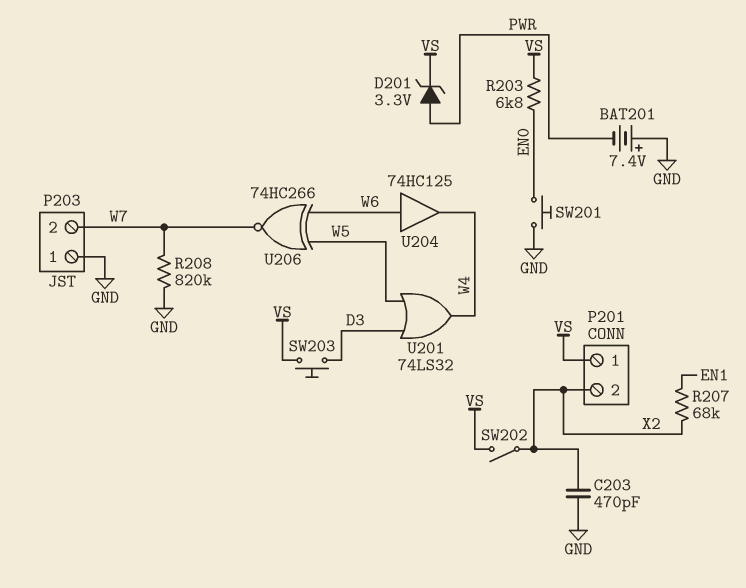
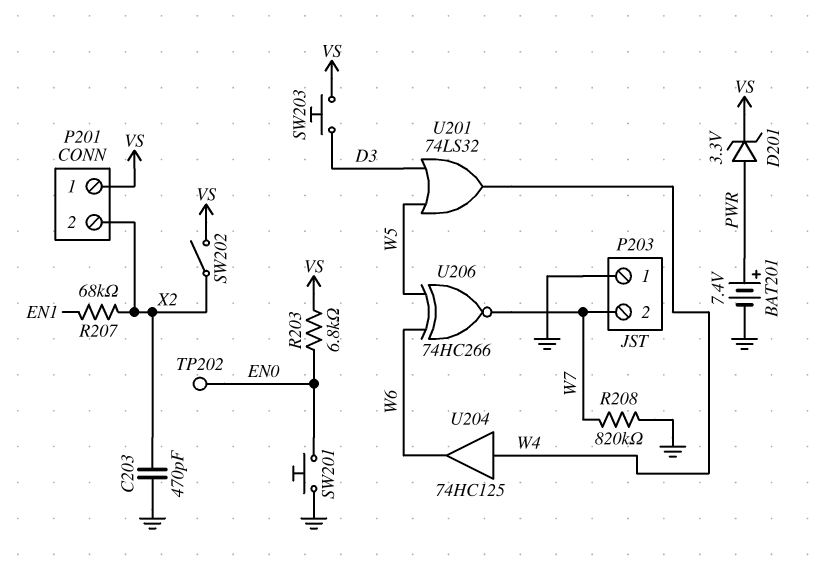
BAT201: 7.4V (plus GND, minus PWR) -> 7.4V (plus PWR, minus GND)
TP202: none -> test point (EN0)
U204: buffer 74HC125 (in W6, out W4) -> buffer 74HC125 (in W4, out W6)

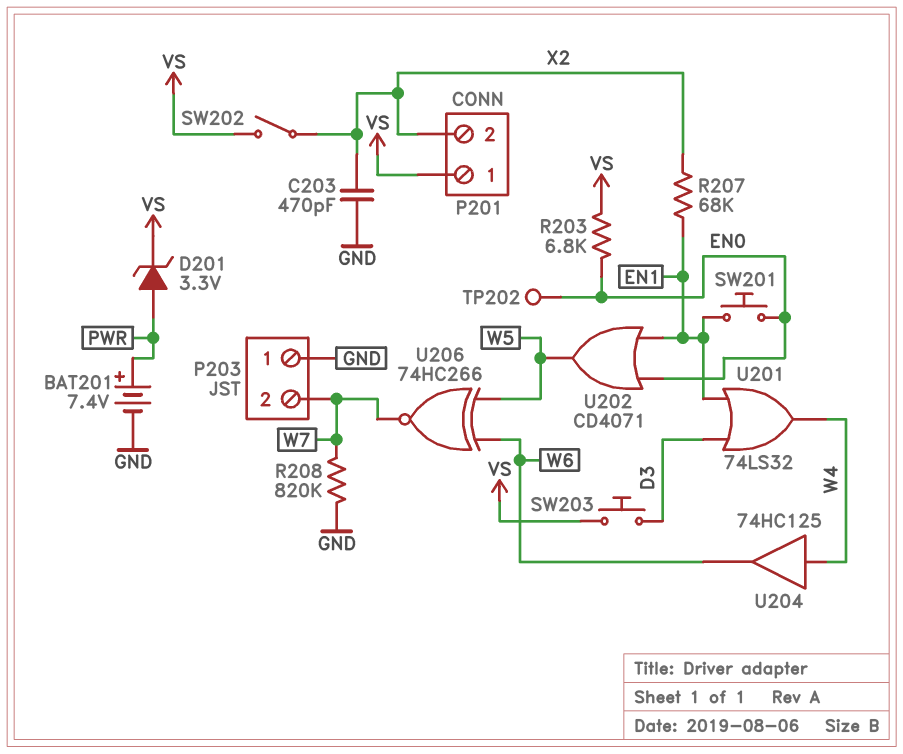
SW201: button (EN0, GND) -> button (EN0, EN1)
U201: OR 74LS32 (in D3, in W5, out W4) -> OR 74LS32 (in D3, in EN1, out W4)
U202: none -> OR CD4071 (in EN0, in EN1, out W5)

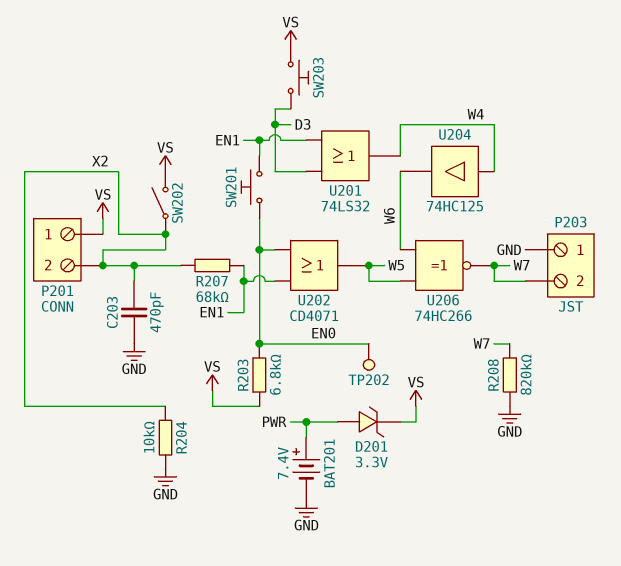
R204: none -> 10k (GND, X2)

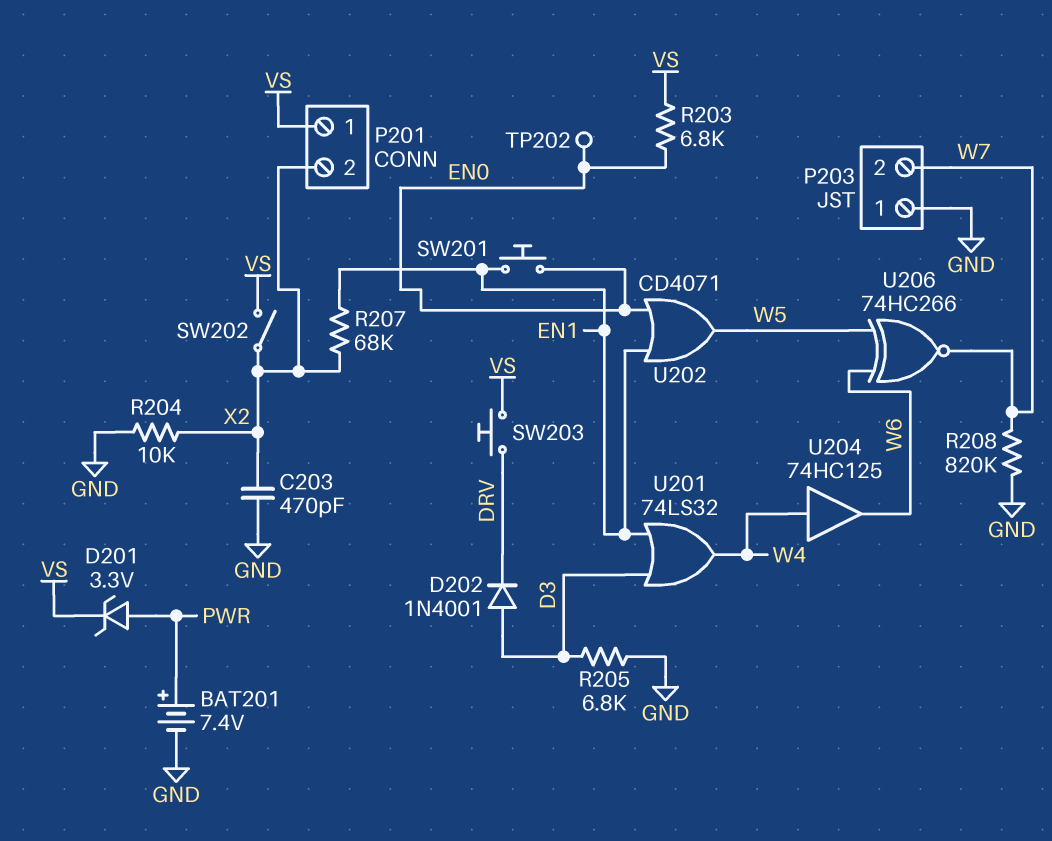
D202: none -> diode 1N4001 (A D3, K DRV)
R205: none -> 6.8k (D3, GND)
SW203: button (D3, VS) -> button (DRV, VS)

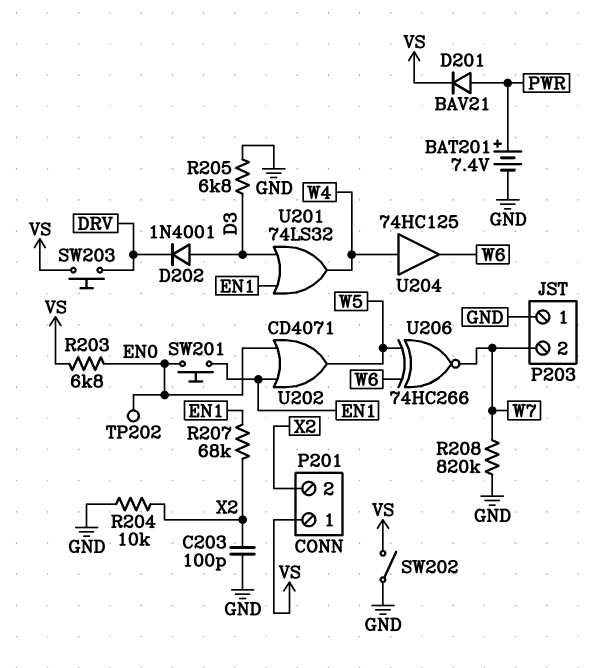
C203: 470pF (GND, X2) -> 100pF (GND, X2)
D201: zener 3.3V (A PWR, K VS) -> diode BAV21 (A PWR, K VS)
SW202: switch (VS, X2) -> switch (GND, VS)

